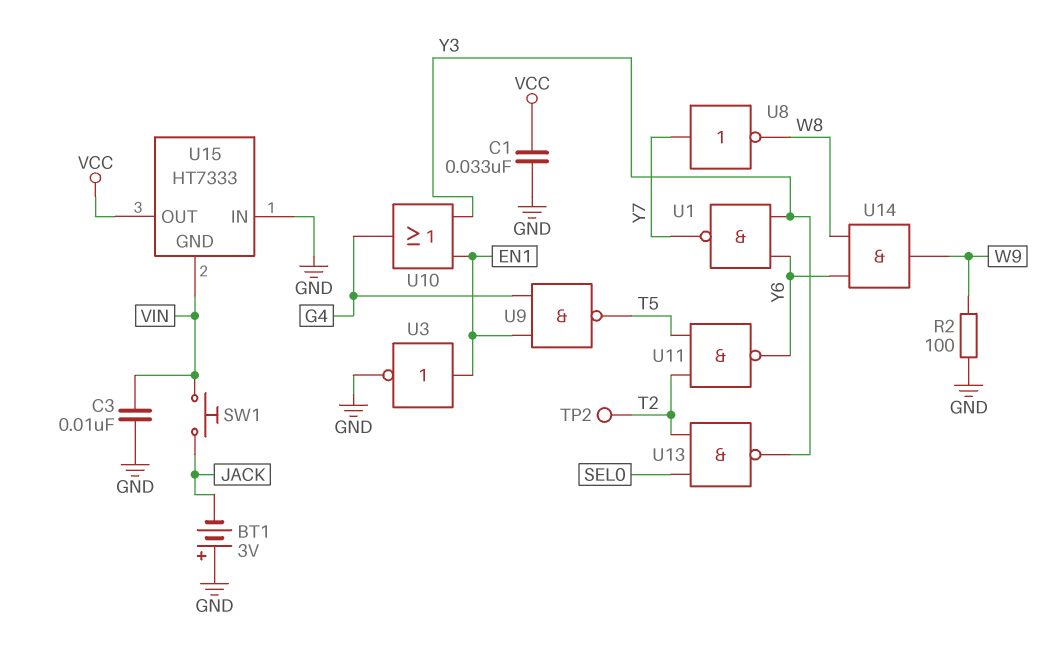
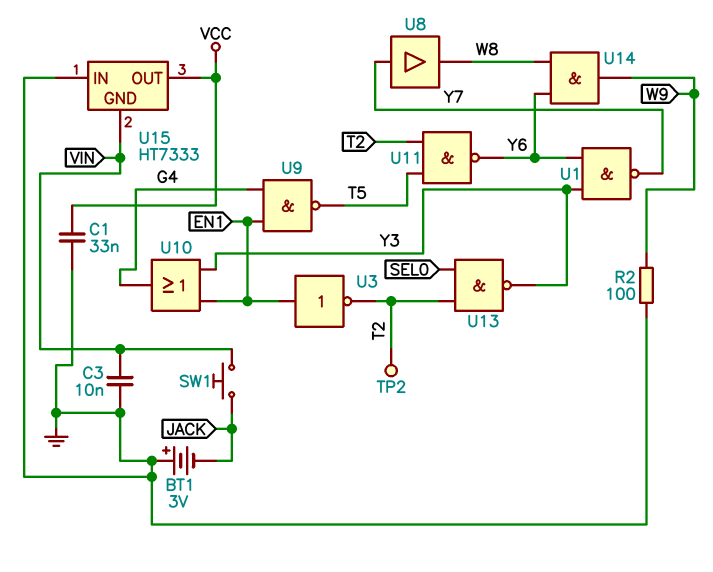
U3: NOT (in EN1, out GND) -> NOT (in EN1, out T2)
U8: NOT (in Y7, out W8) -> buffer (in Y7, out W8)

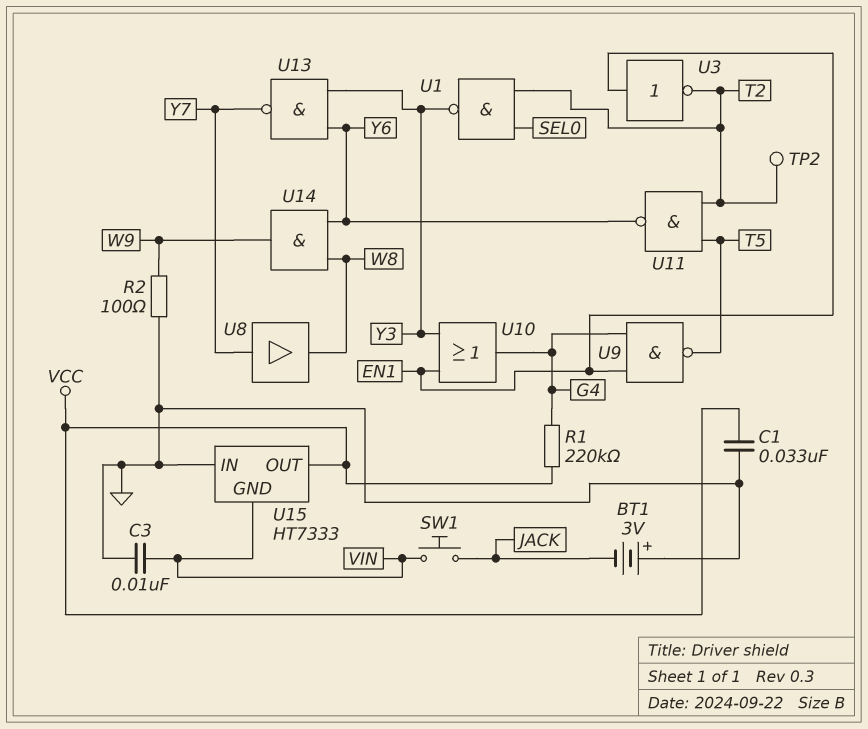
R1: none -> 220k (G4, VCC)
U1: NAND (in Y3, in Y6, out Y7) -> NAND (in SEL0, in T2, out Y3)
U13: NAND (in SEL0, in T2, out Y3) -> NAND (in Y3, in Y6, out Y7)

